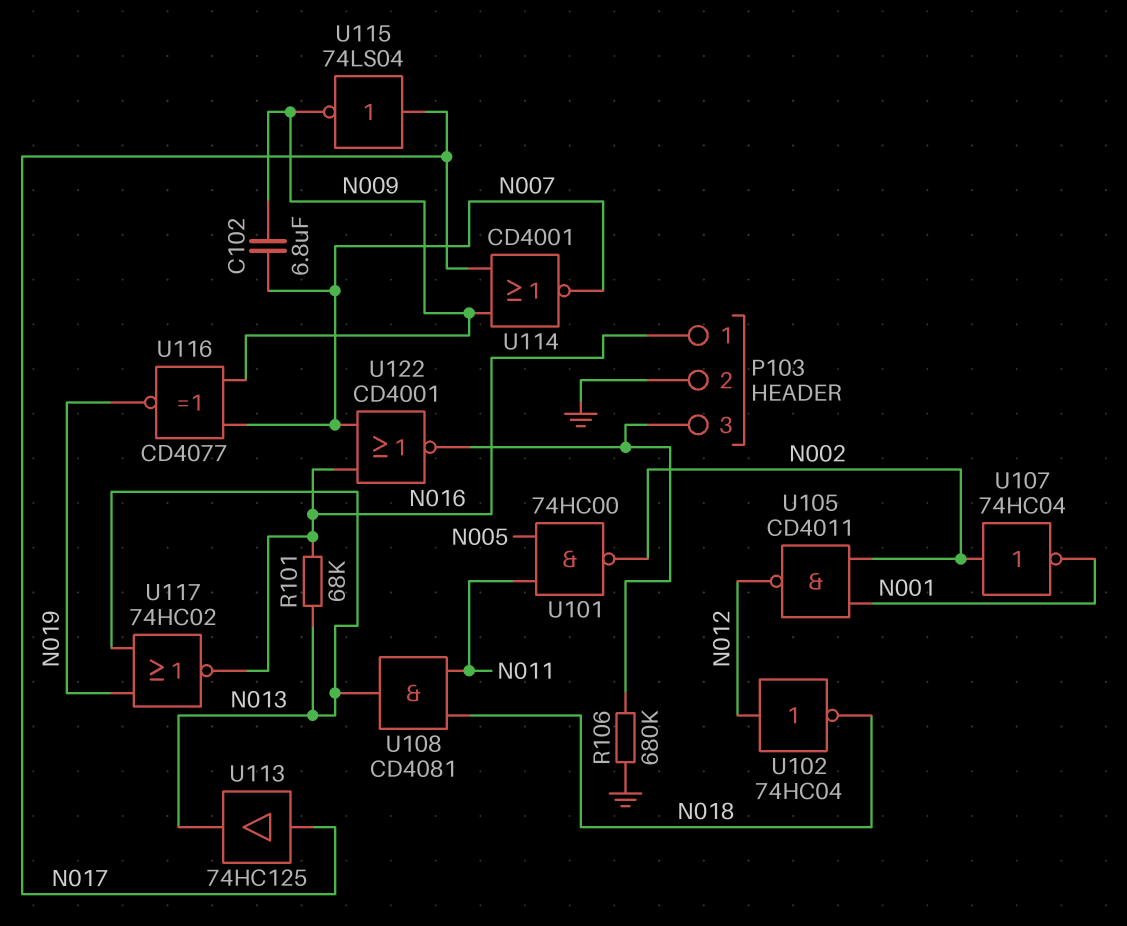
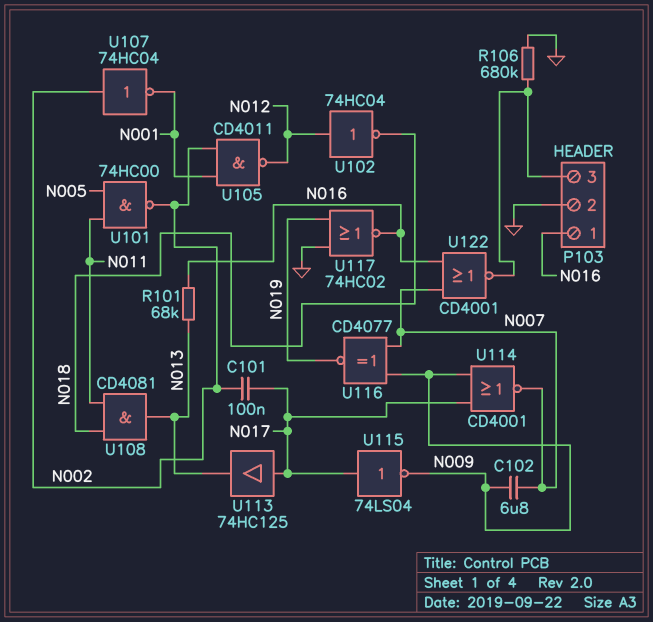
C101: none -> 100nF (N002, N017)
U117: NOR 74HC02 (in N013, in N019, out N016) -> NOR 74HC02 (in GND, in N019, out N016)

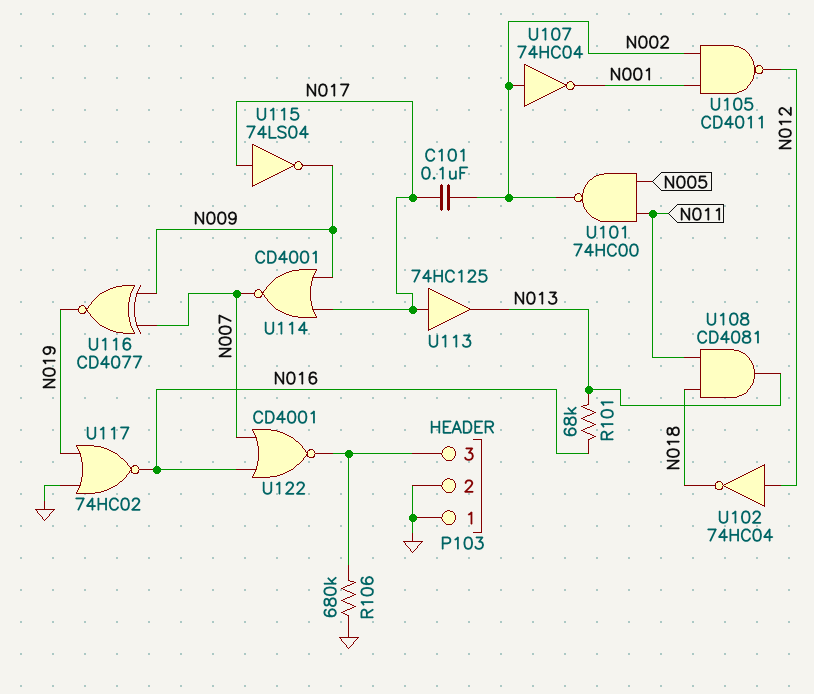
C102: 6.8uF (N007, N009) -> none
P103 pin 1: N016 -> GND

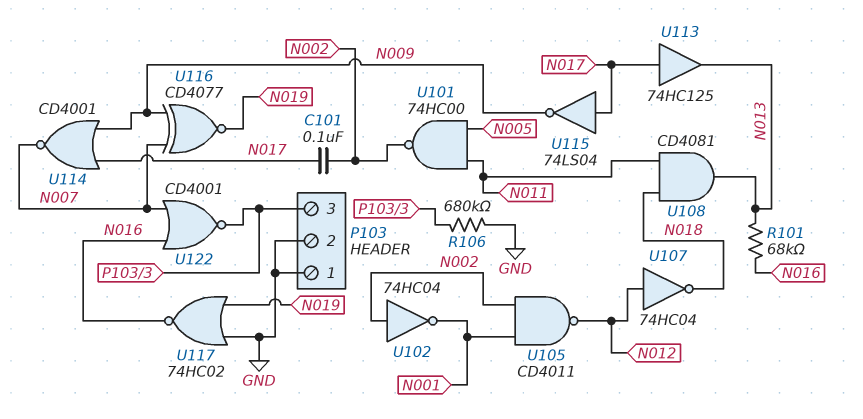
U102: NOT 74HC04 (in N012, out N018) -> NOT 74HC04 (in N002, out N001)
U107: NOT 74HC04 (in N002, out N001) -> NOT 74HC04 (in N012, out N018)

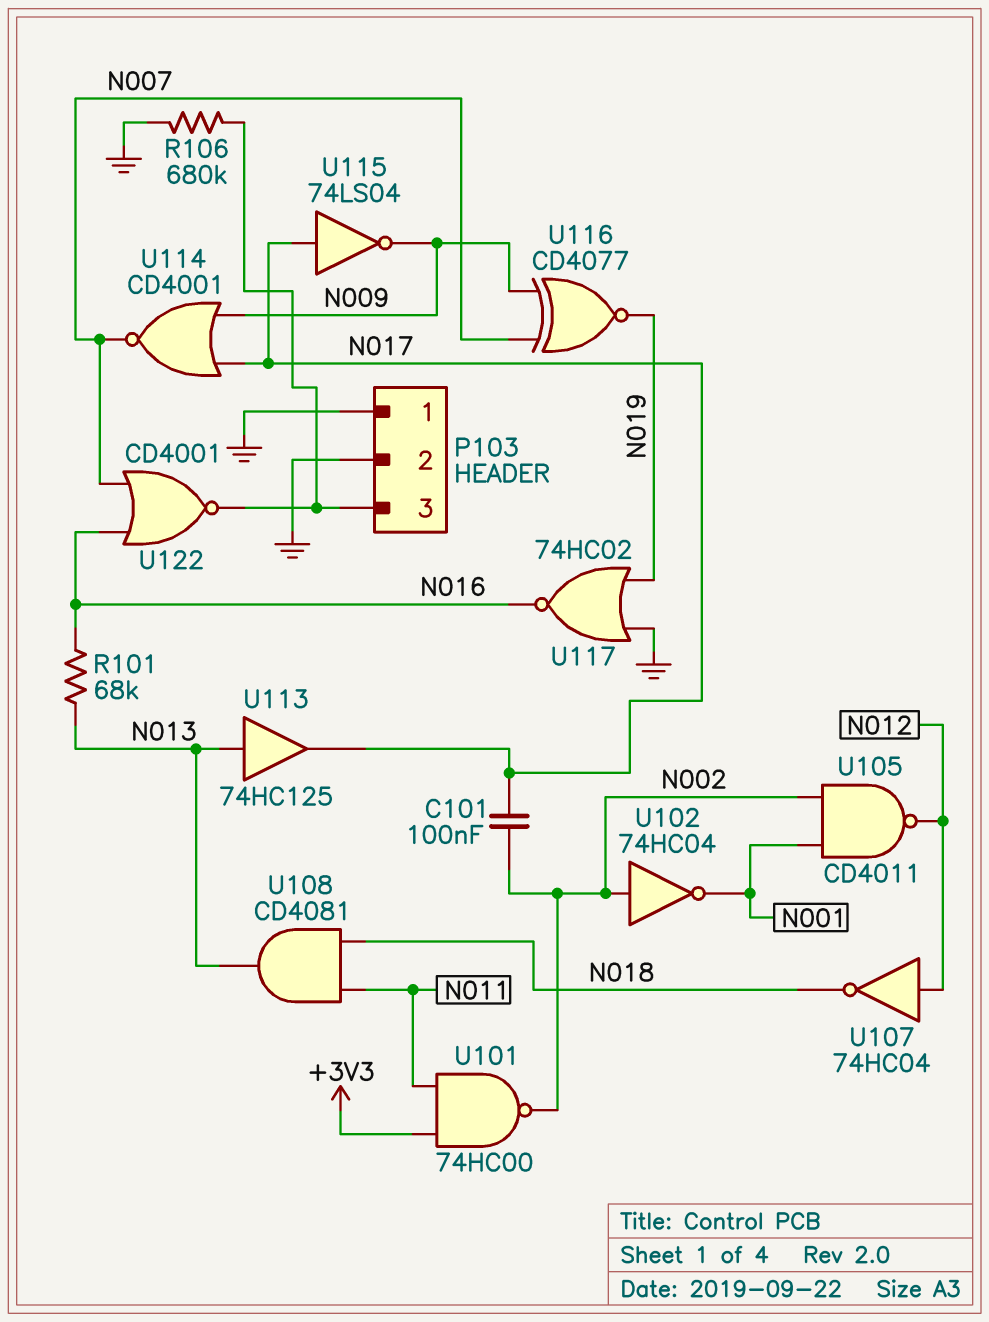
U101: NAND 74HC00 (in N005, in N011, out N002) -> NAND 74HC00 (in +3V3, in N011, out N002)
U113: buffer 74HC125 (in N017, out N013) -> buffer 74HC125 (in N013, out N017)

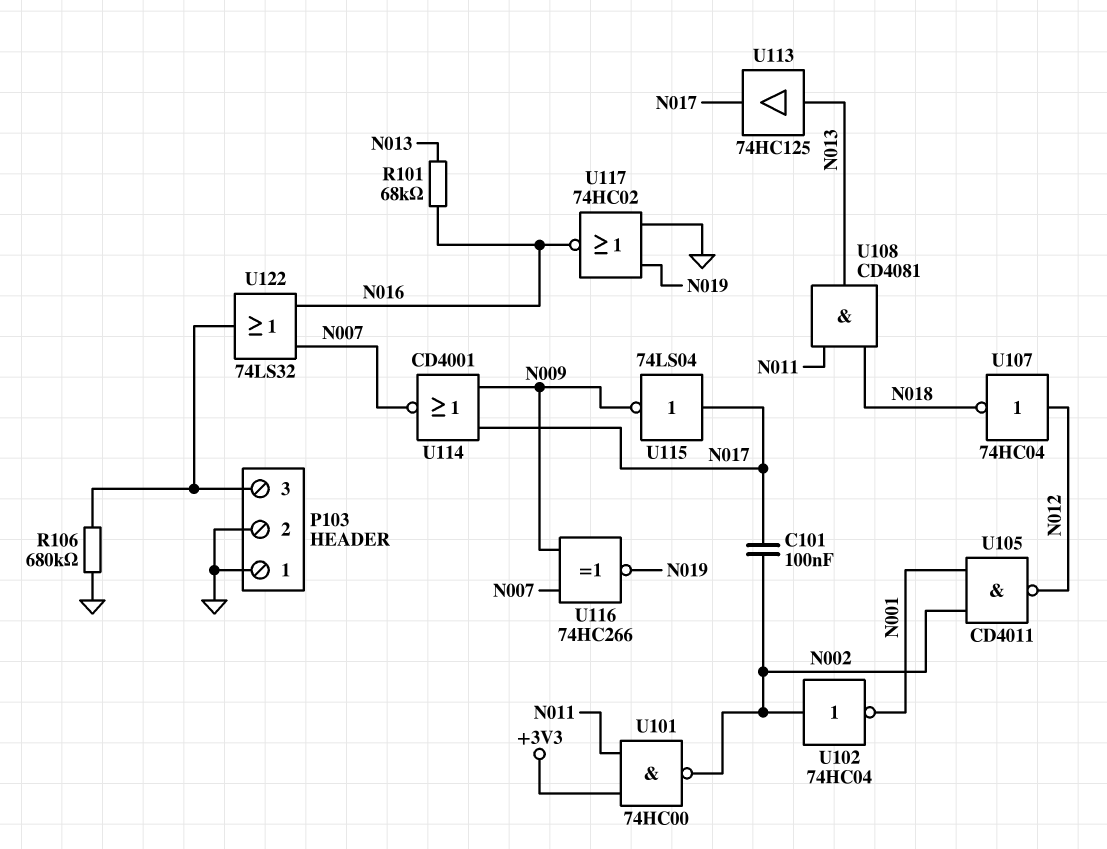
U116: XNOR CD4077 (in N007, in N009, out N019) -> XNOR 74HC266 (in N007, in N009, out N019)
U122: NOR CD4001 (in N007, in N016, out P103/3) -> OR 74LS32 (in N007, in N016, out P103/3)

